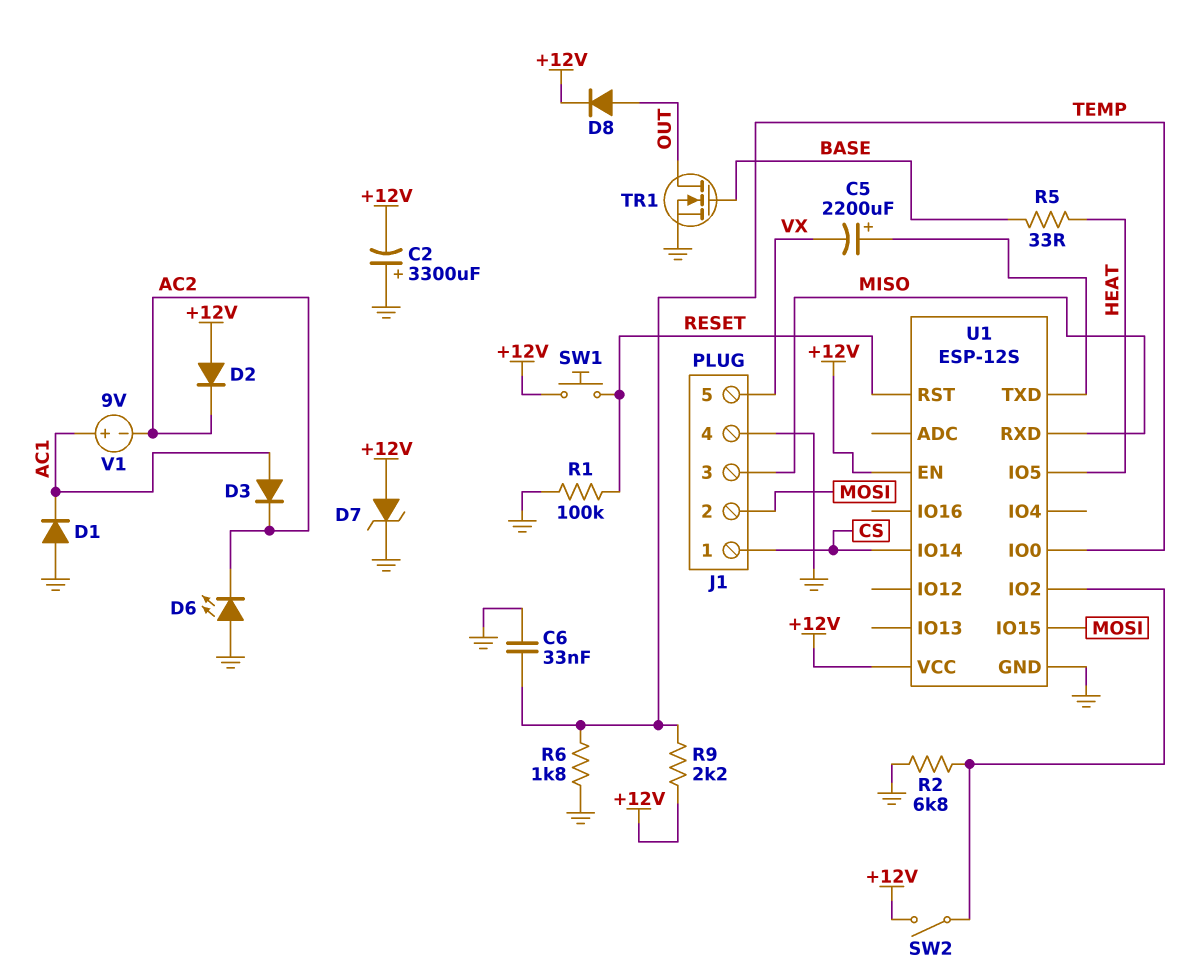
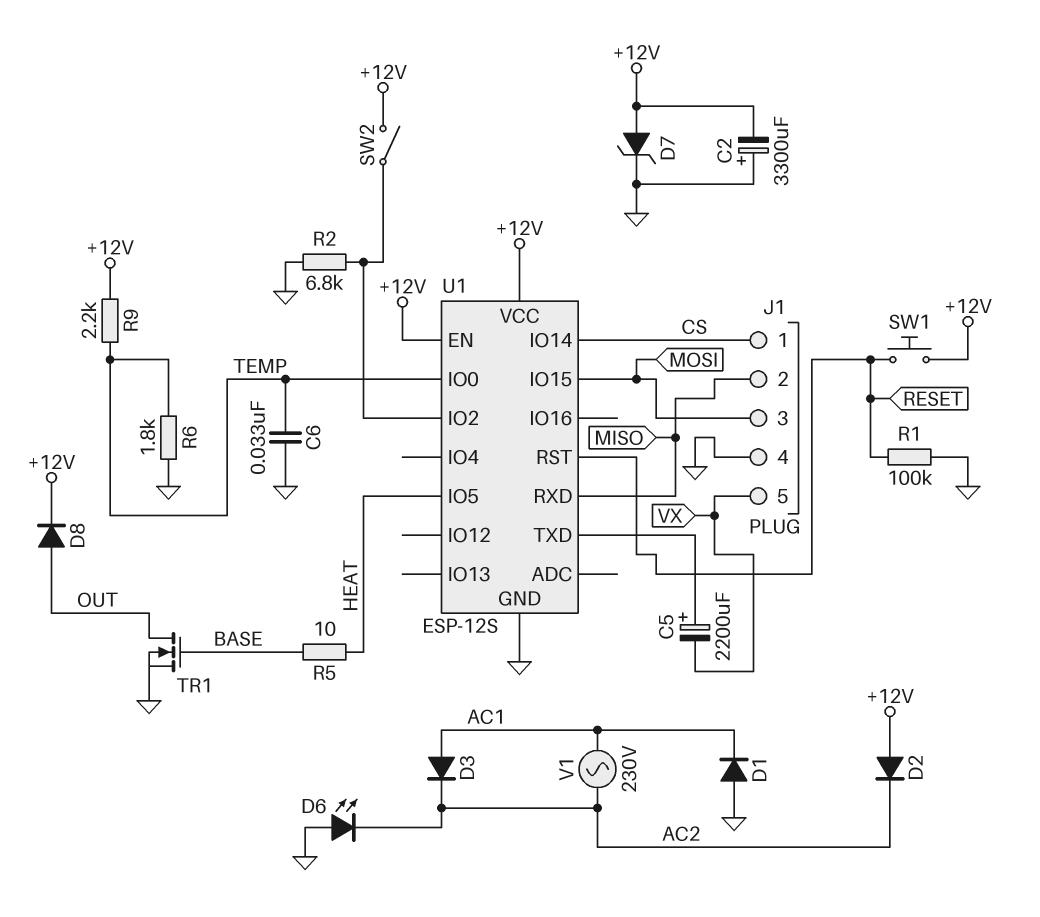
J1 pin 2: MOSI -> MISO
J1 pin 3: MISO -> MOSI
R5: 33 (BASE, HEAT) -> 10 (BASE, HEAT)
V1: 9V (plus AC1, minus AC2) -> AC 230V (AC1, AC2)

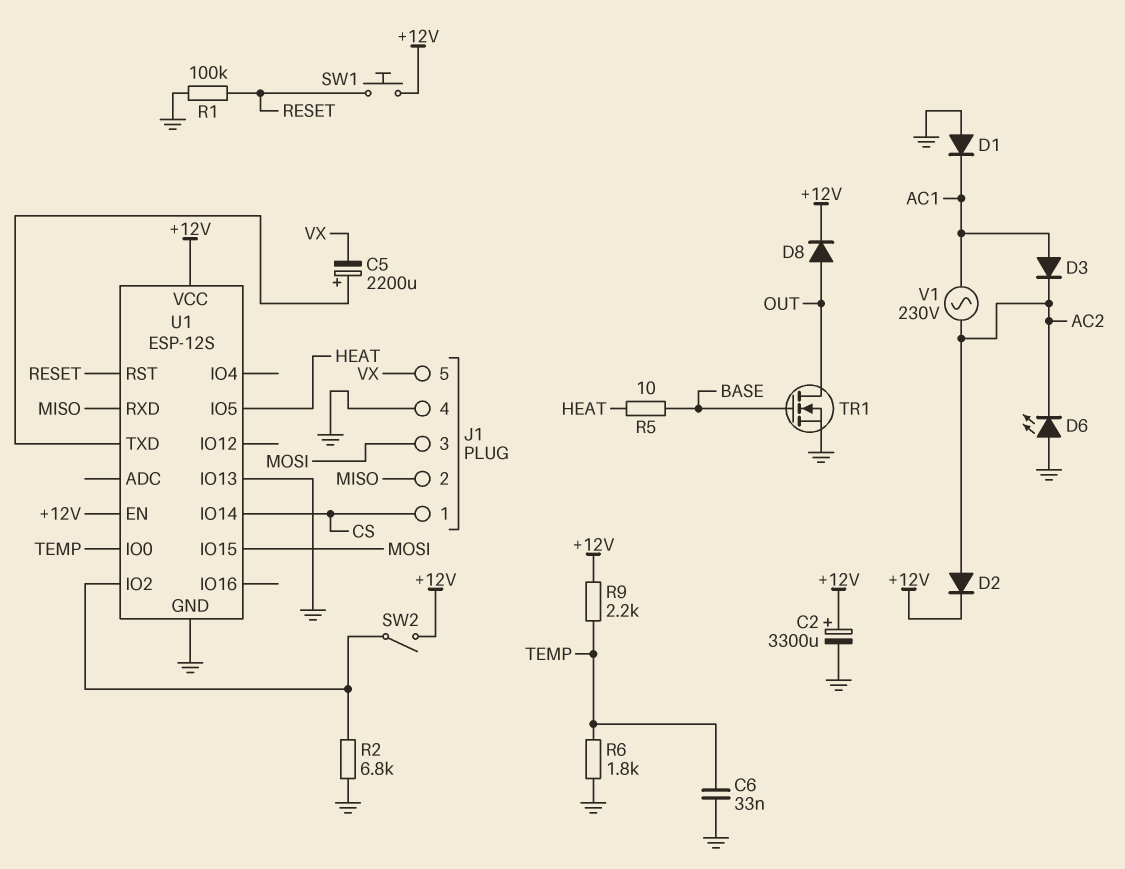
C2: 3300uF (plus GND, minus +12V) -> 3300uF (plus +12V, minus GND)
D2: diode (A +12V, K AC2) -> diode (A AC2, K +12V)
D7: zener (A +12V, K GND) -> none
U1 pin IO13: none -> GND

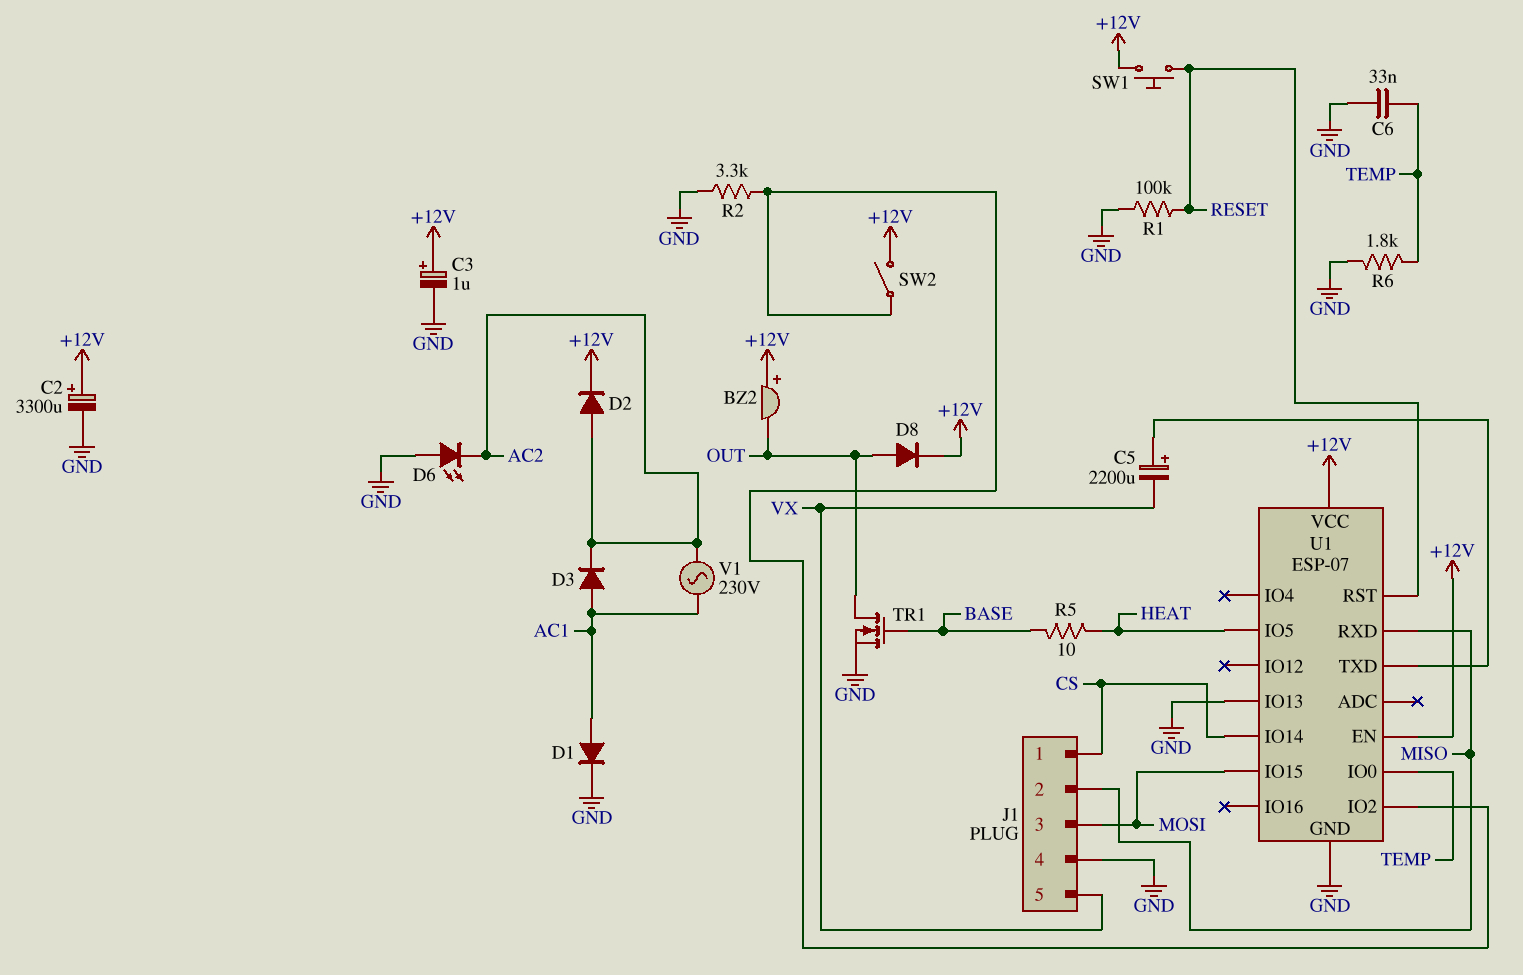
BZ2: none -> buzzer (plus +12V, minus OUT)
C3: none -> 1uF (plus +12V, minus GND)
D1: diode (A GND, K AC1) -> diode (A AC1, K GND)
R2: 6.8k (GND, U1/IO2) -> 3.3k (GND, U1/IO2)
R9: 2.2k (+12V, TEMP) -> none
U1: ESP-12S -> ESP-07

